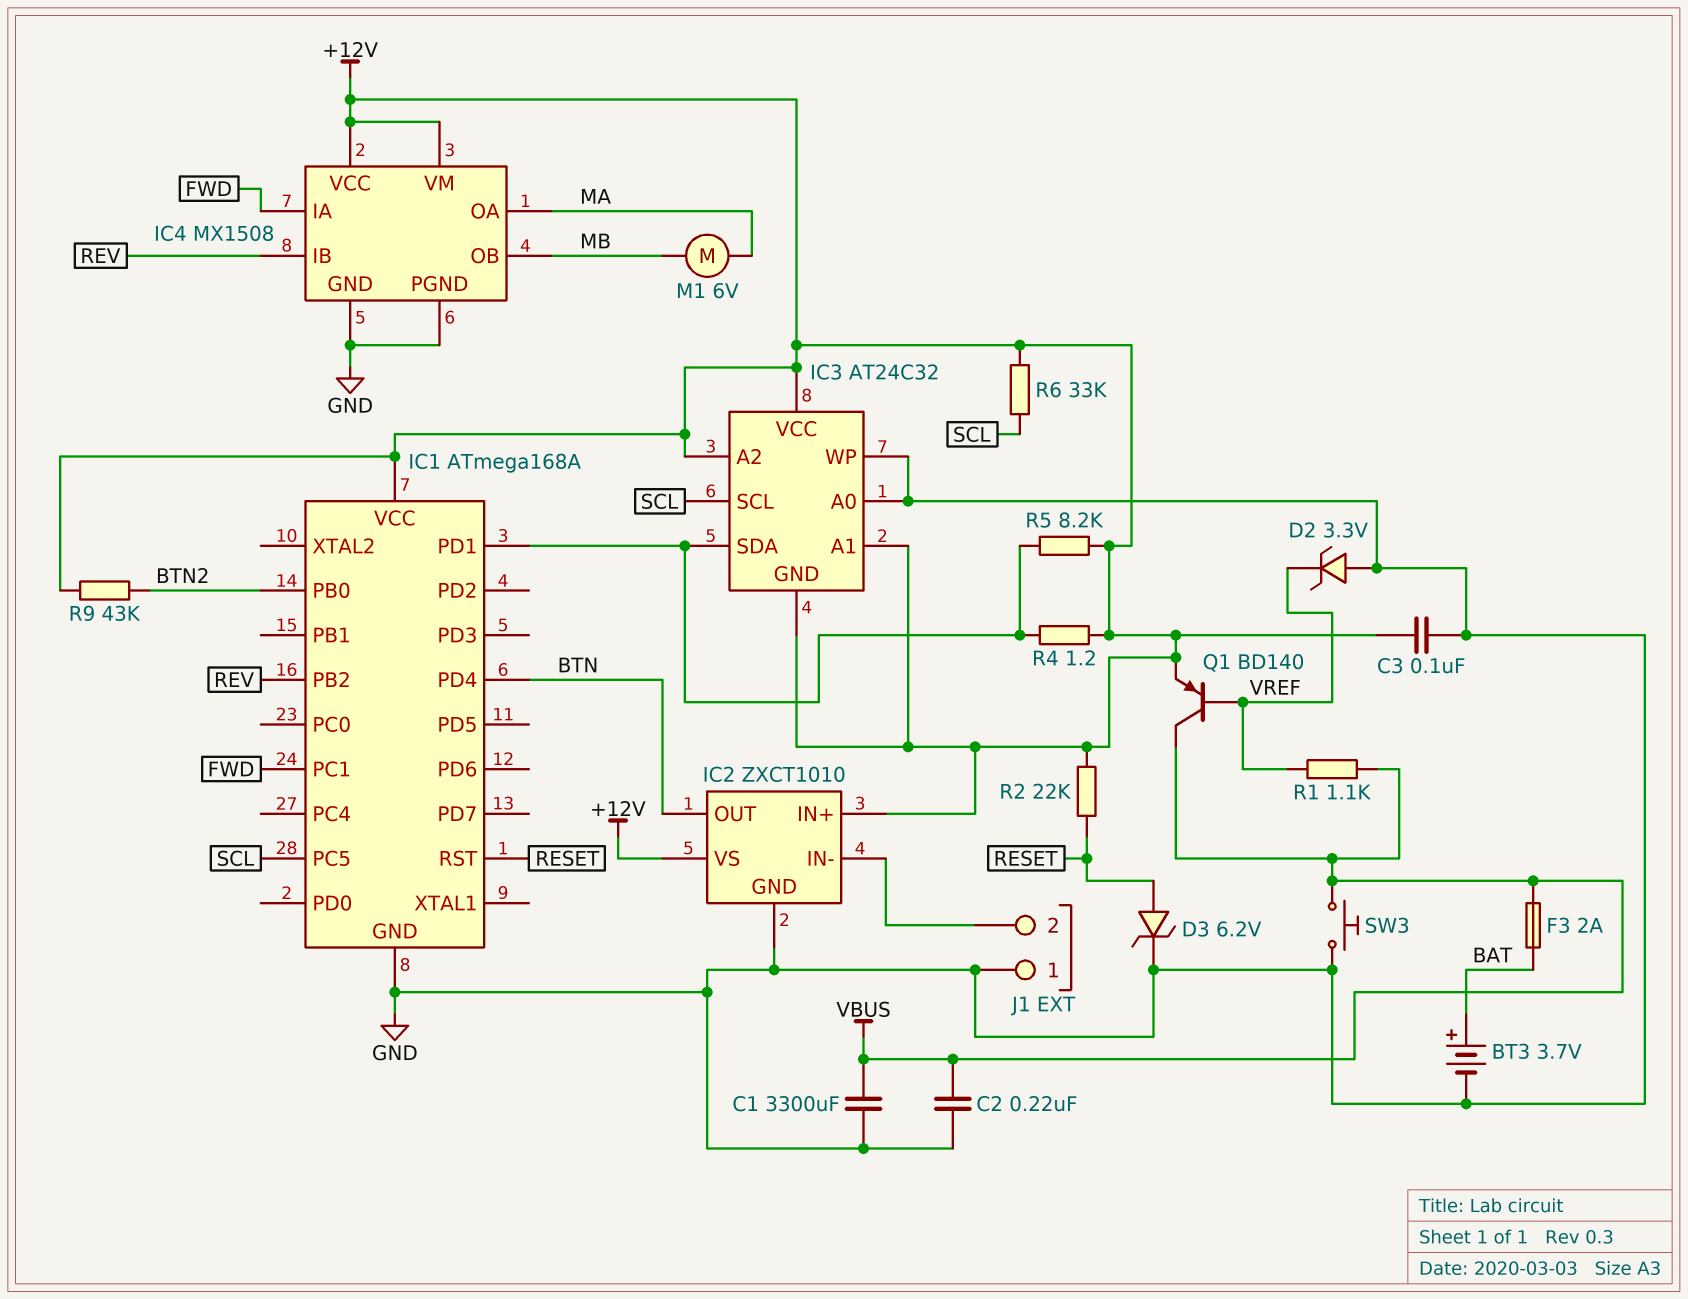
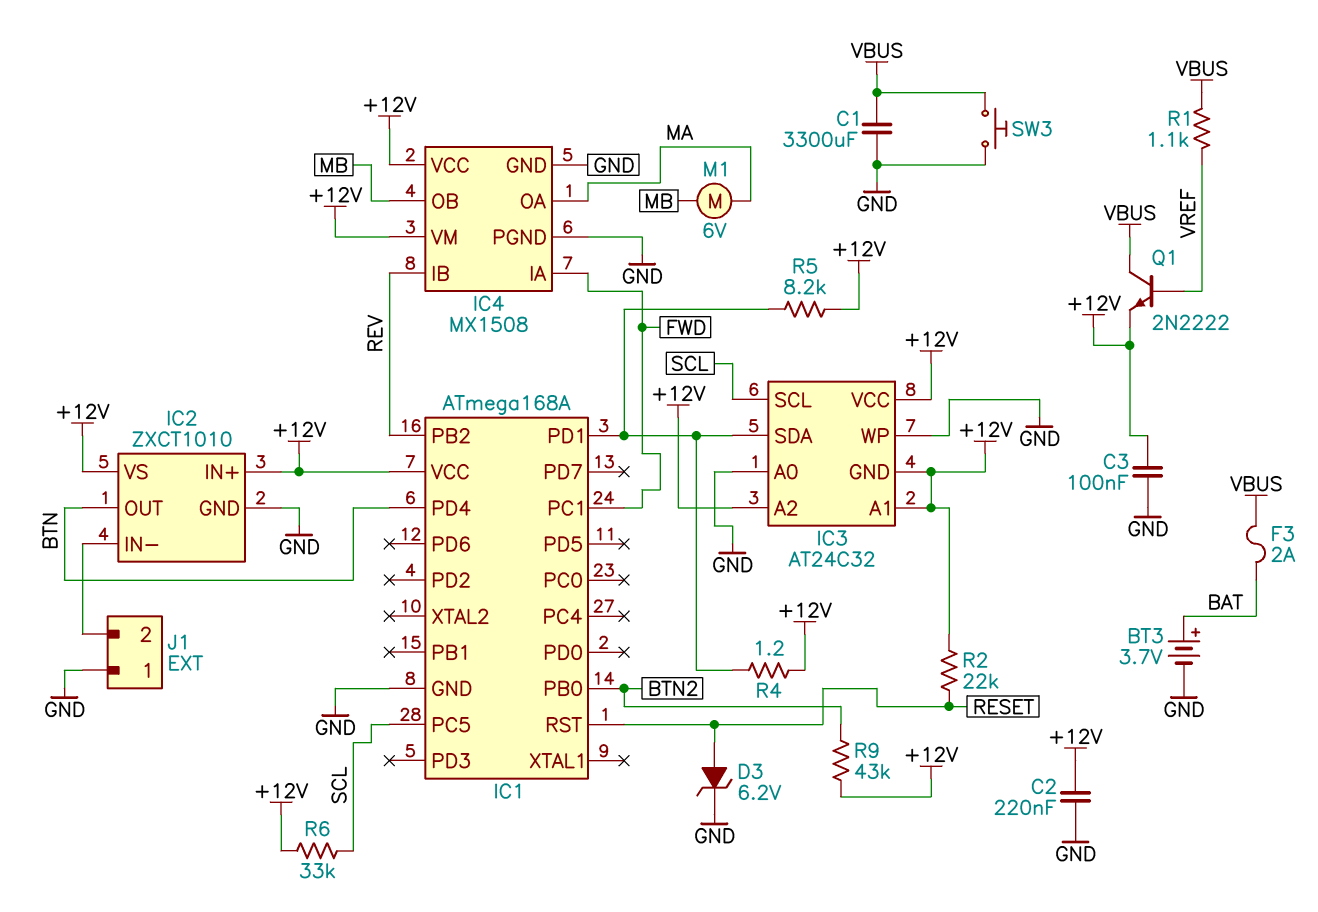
C2: 220nF (GND, VBUS) -> 220nF (+12V, GND)
D2: zener 3.3V (A GND, K VREF) -> none
Q1: PNP BD140 (B VREF, C VBUS, E +12V) -> NPN 2N2222 (B VREF, C VBUS, E +12V)

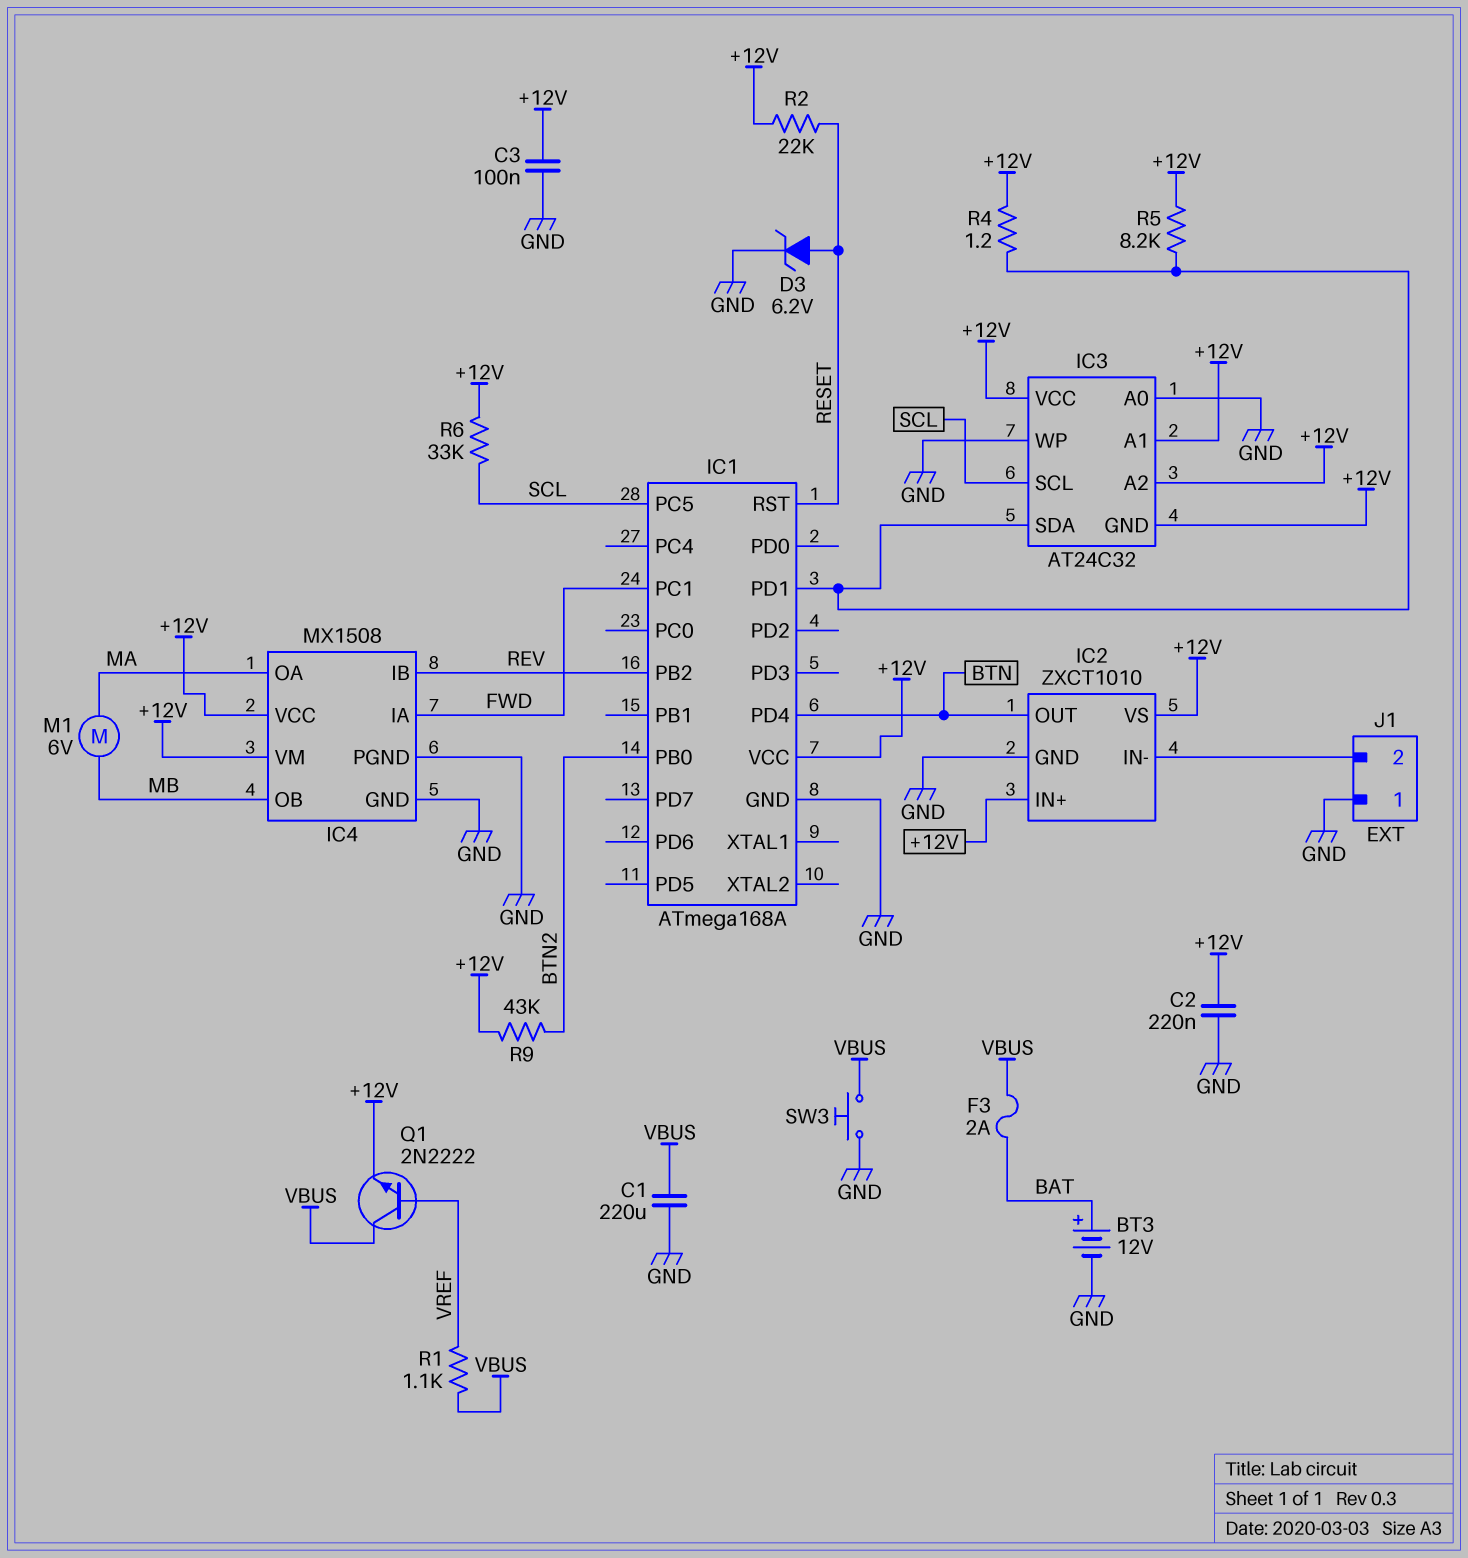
BT3: 3.7V (plus BAT, minus GND) -> 12V (plus BAT, minus GND)
C1: 3300uF (GND, VBUS) -> 220uF (GND, VBUS)

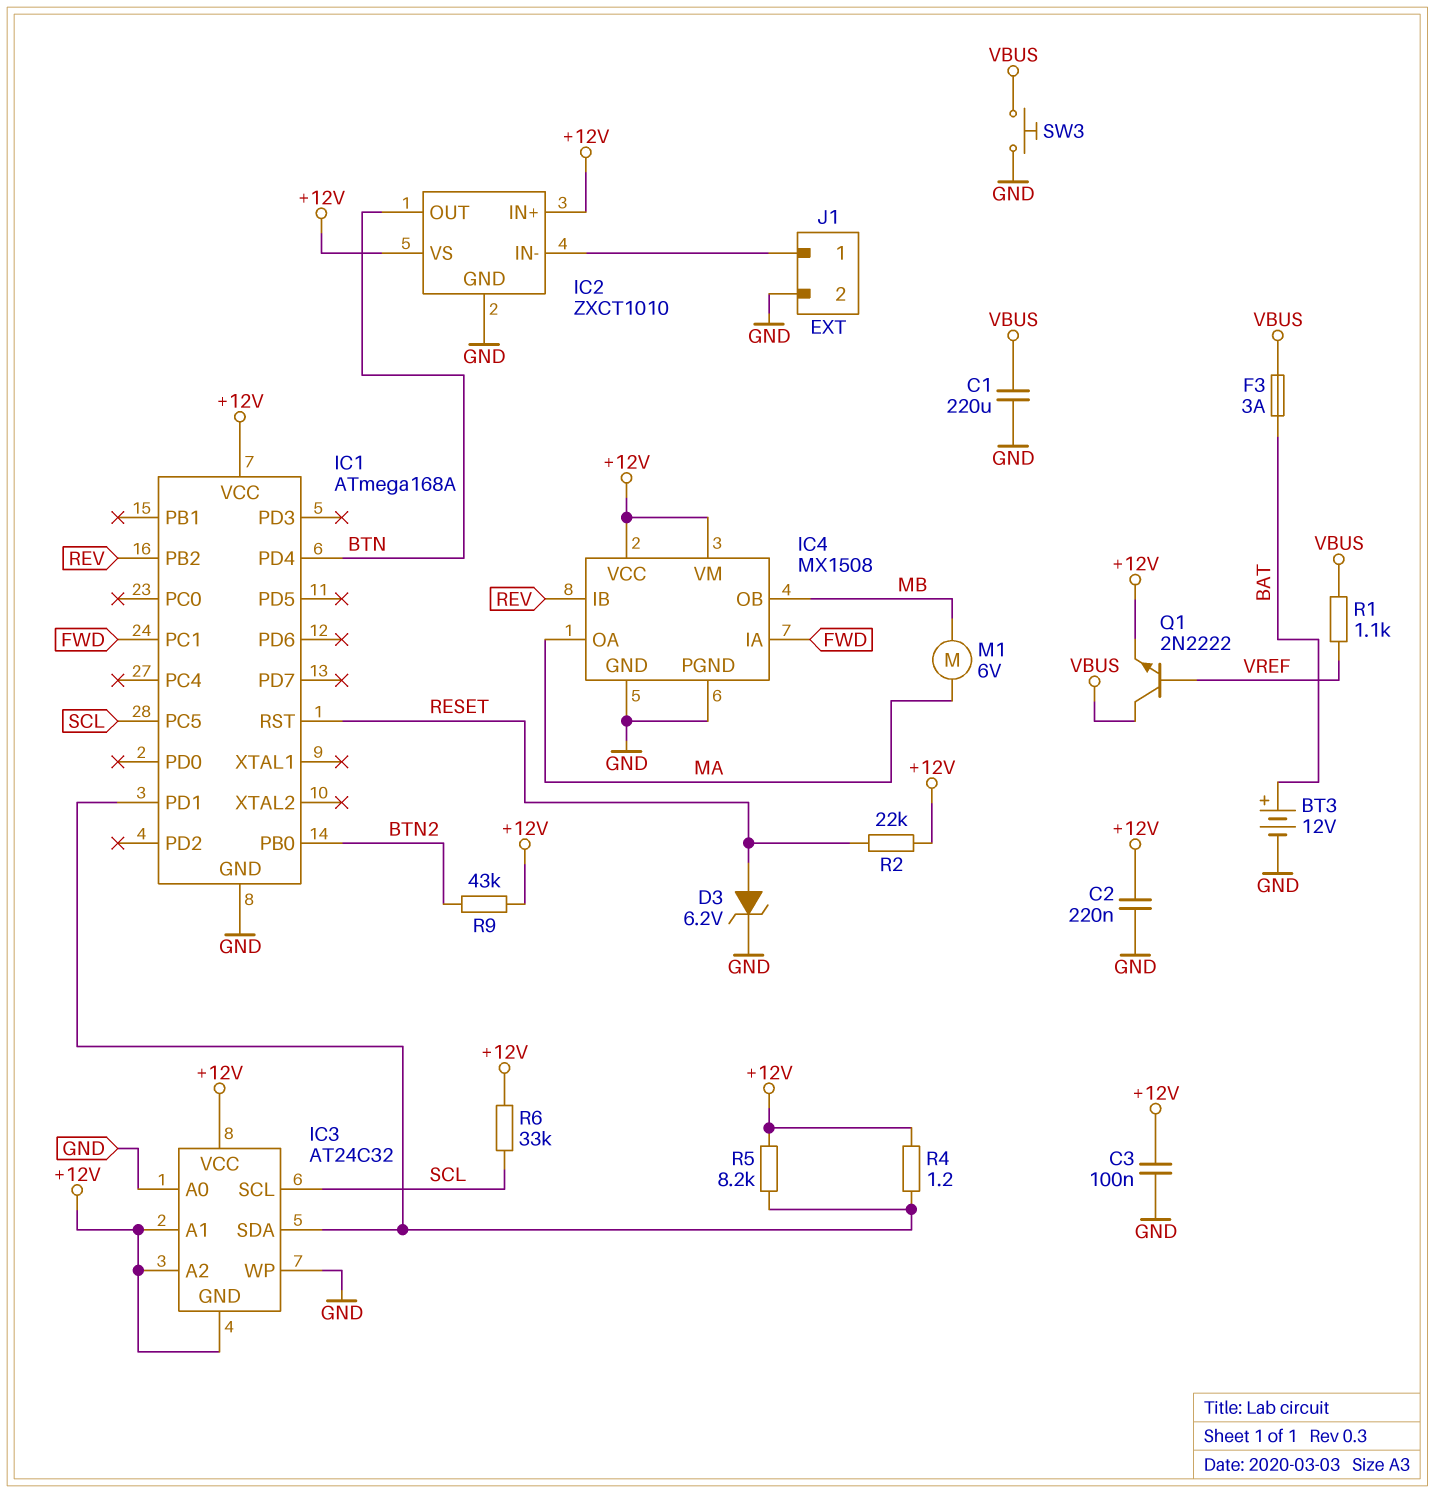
F3: 2A (BAT, VBUS) -> 3A (BAT, VBUS)
J1 pin 1: GND -> IC2/IN-
J1 pin 2: IC2/IN- -> GND

